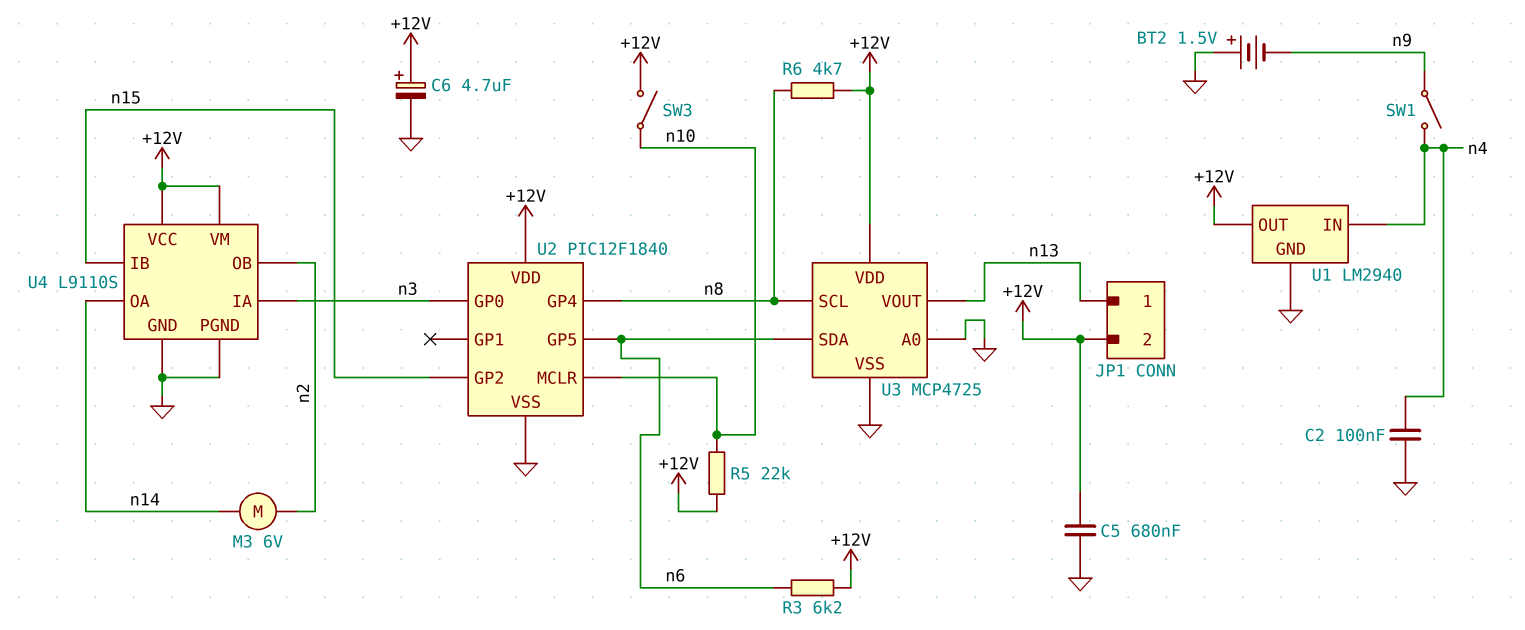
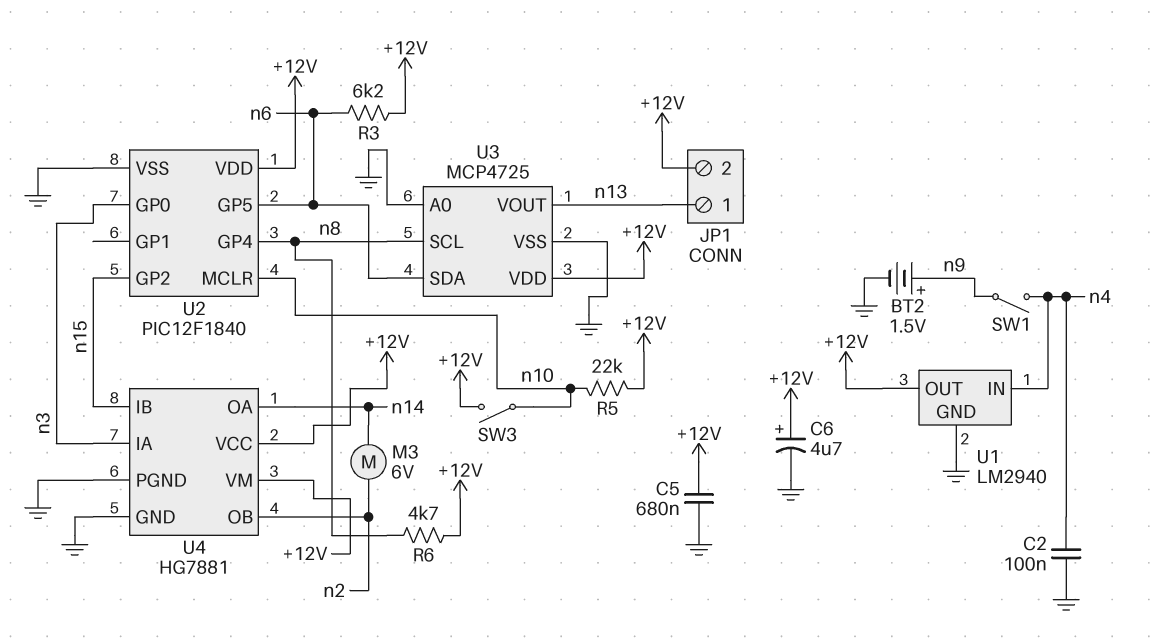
BT2: 1.5V (plus GND, minus n9) -> 1.5V (plus n9, minus GND)
U4: L9110S -> HG7881

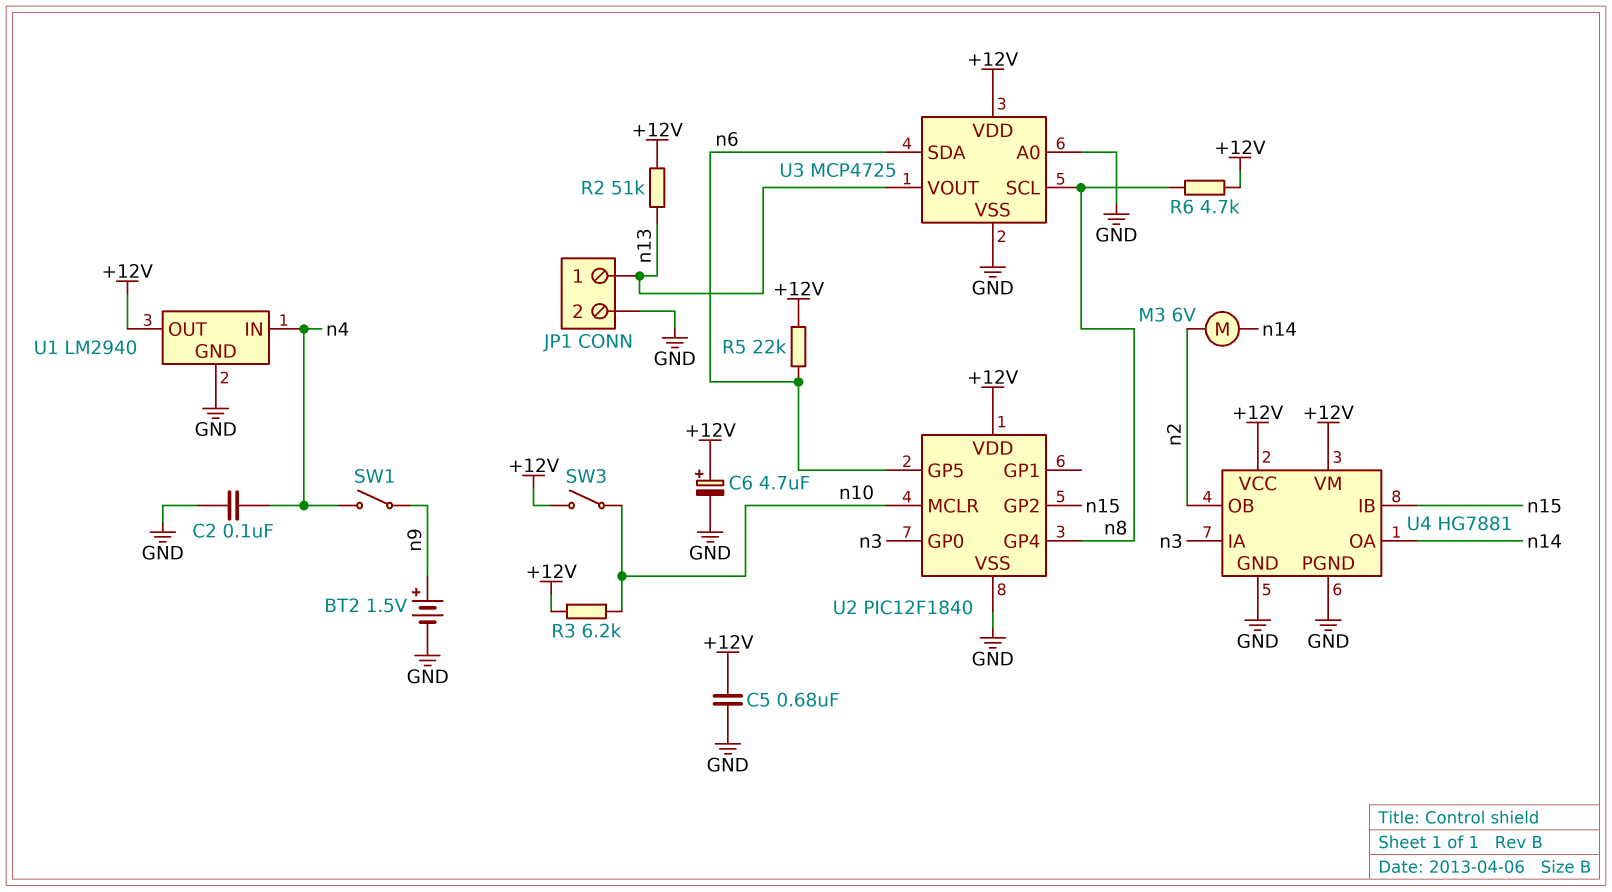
JP1 pin 2: +12V -> GND
R2: none -> 51k (+12V, n13)
R3: 6.2k (+12V, n6) -> 6.2k (+12V, n10)
R5: 22k (+12V, n10) -> 22k (+12V, n6)

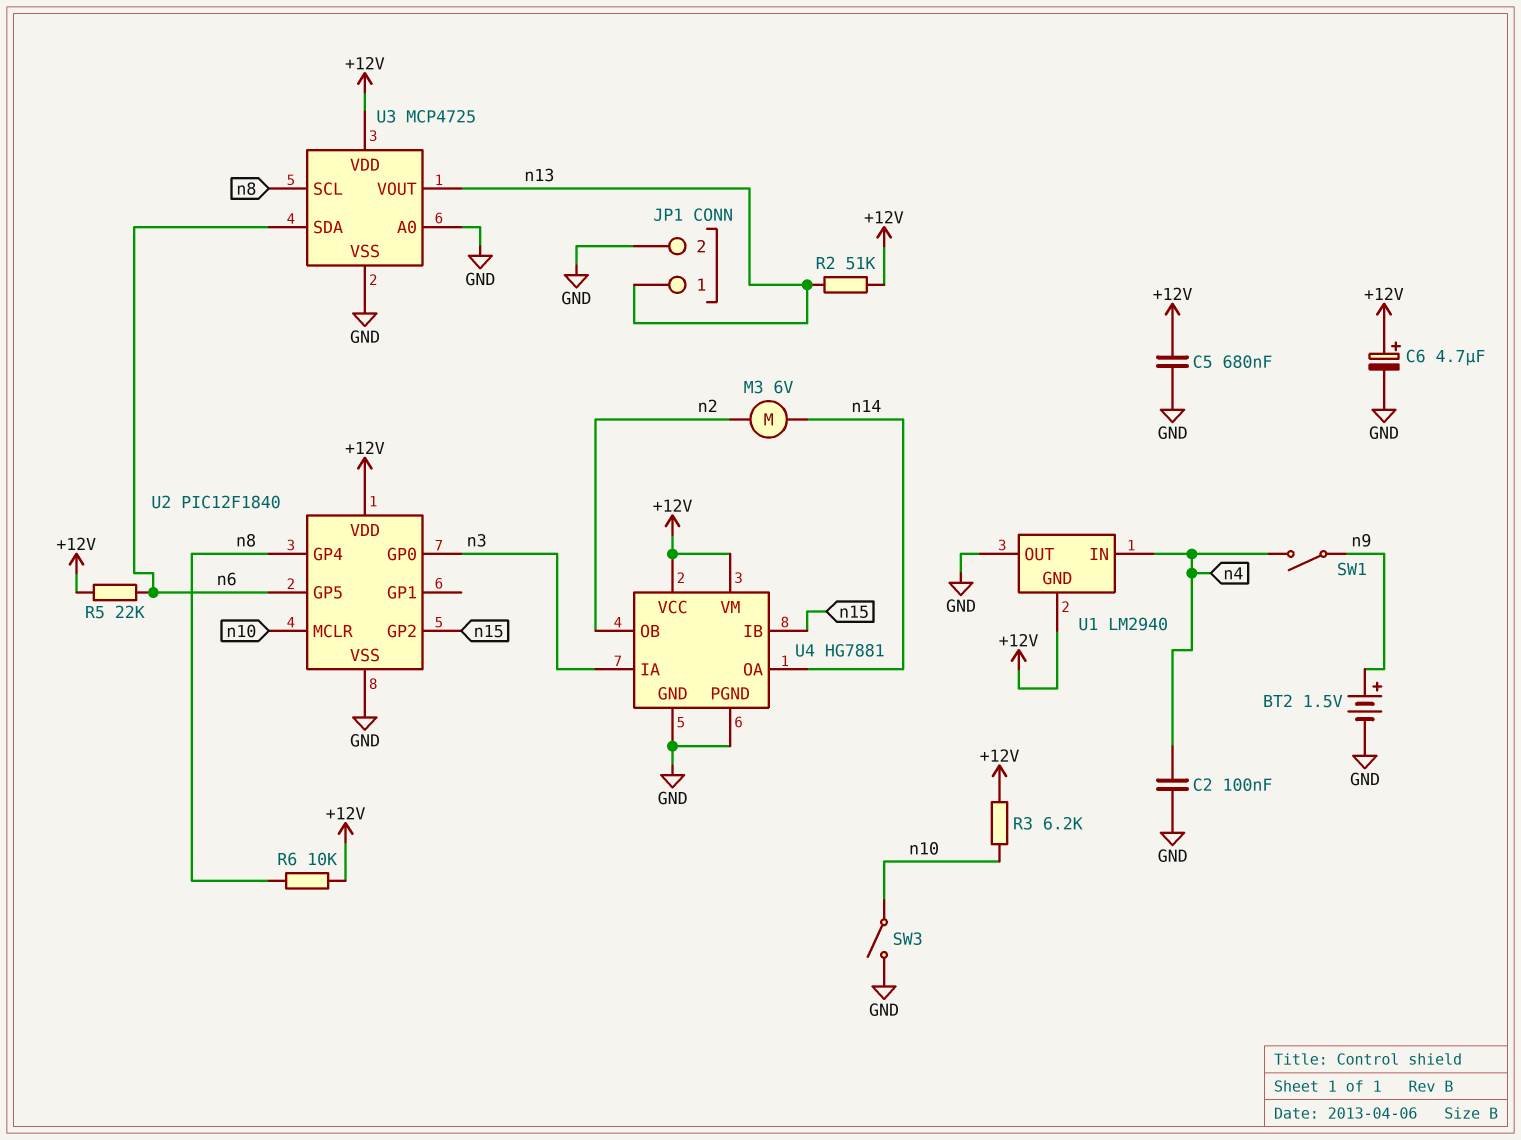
R6: 4.7k (+12V, n8) -> 10k (+12V, n8)
SW3: switch (+12V, n10) -> switch (GND, n10)
U1 pin GND: GND -> +12V
U1 pin OUT: +12V -> GND

